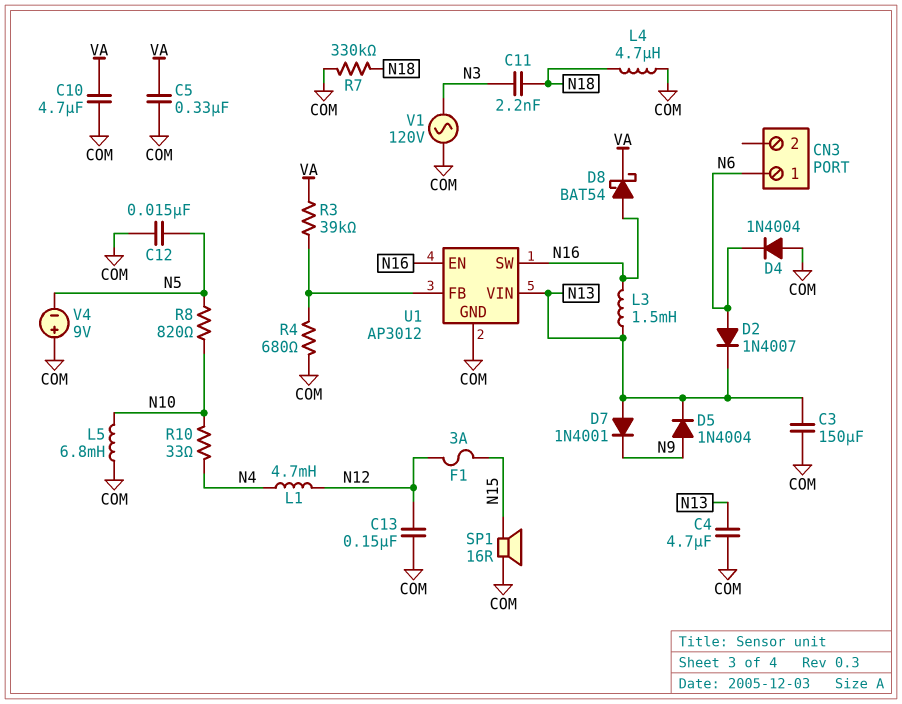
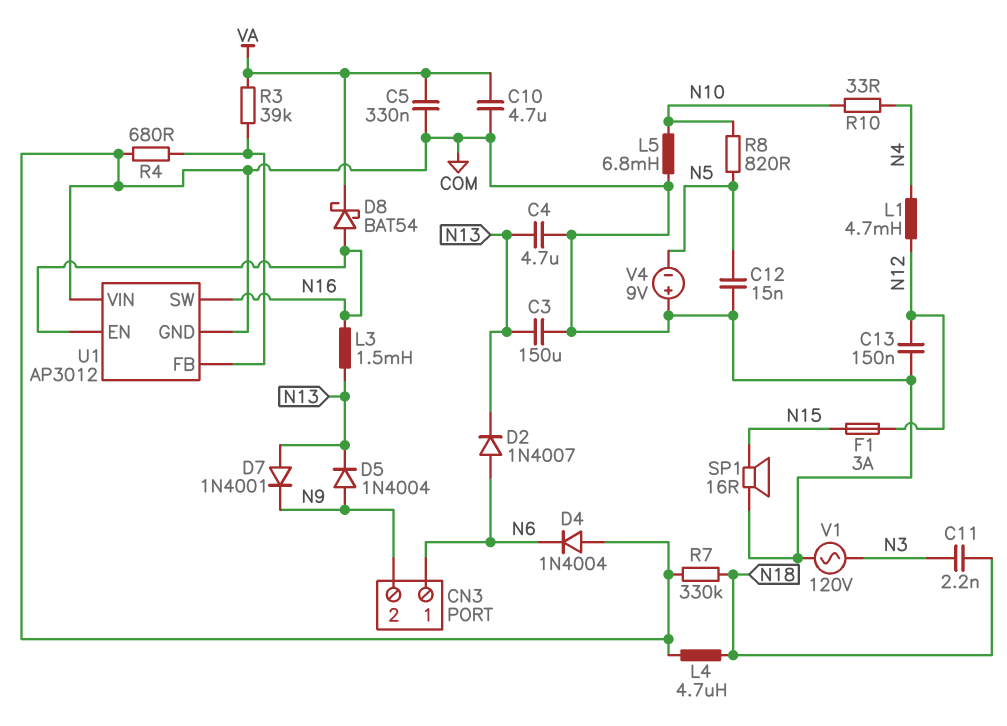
CN3 pin 2: none -> N9
U1 pin VIN: N13 -> COM

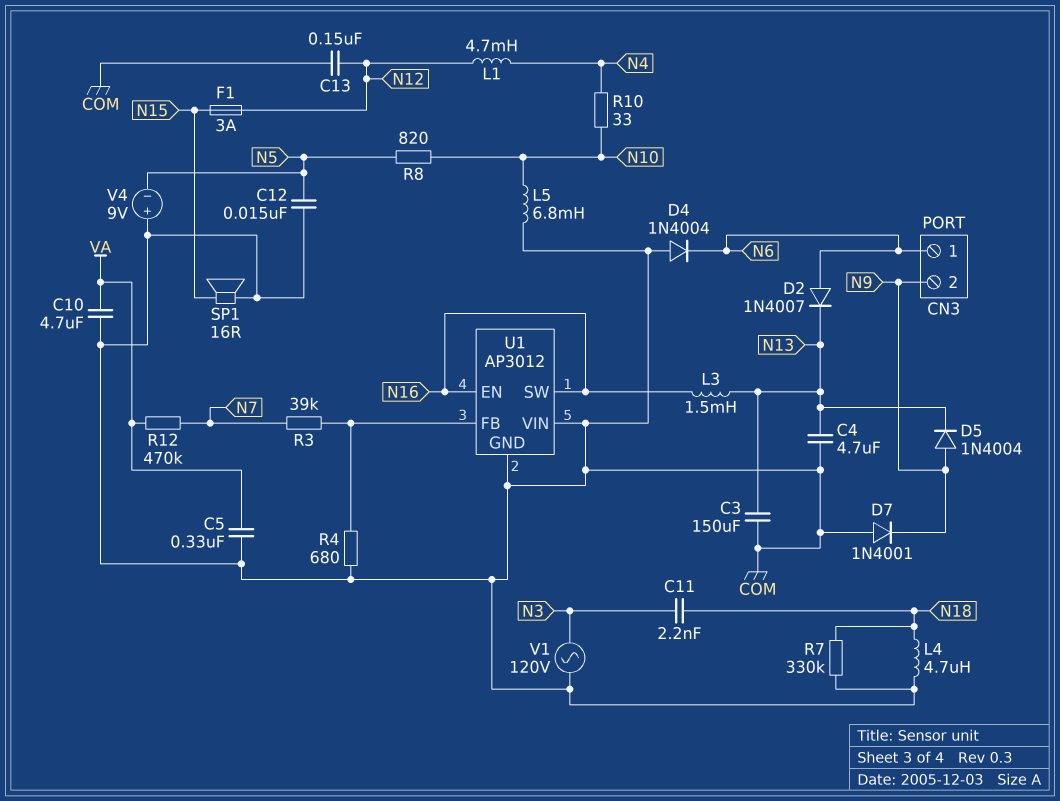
D7: diode 1N4001 (A N13, K N9) -> diode 1N4001 (A COM, K N9)
D8: schottky BAT54 (A N16, K VA) -> none
R3: 39k (U1/FB, VA) -> 39k (N7, U1/FB)
R12: none -> 470k (N7, VA)

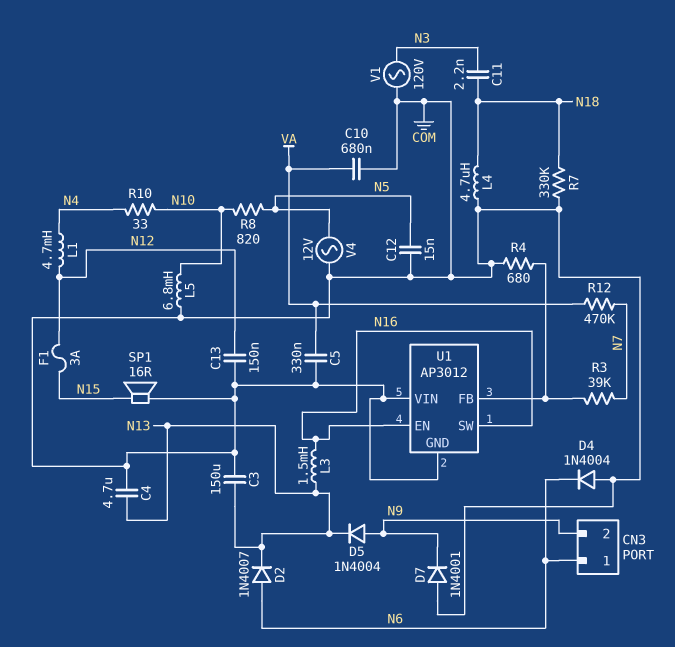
C10: 4.7uF (COM, VA) -> 680nF (COM, VA)
V4: 9V (plus COM, minus N5) -> AC 12V (COM, N5)

